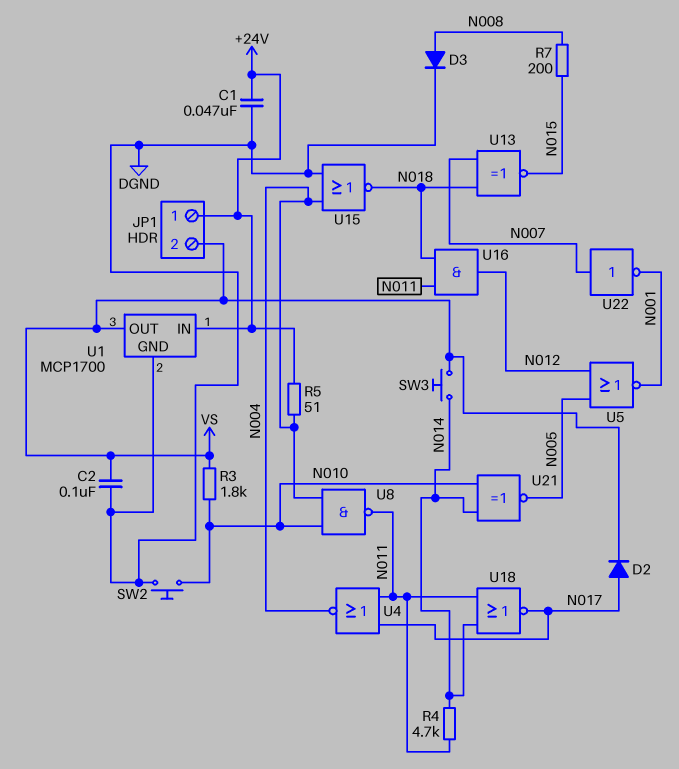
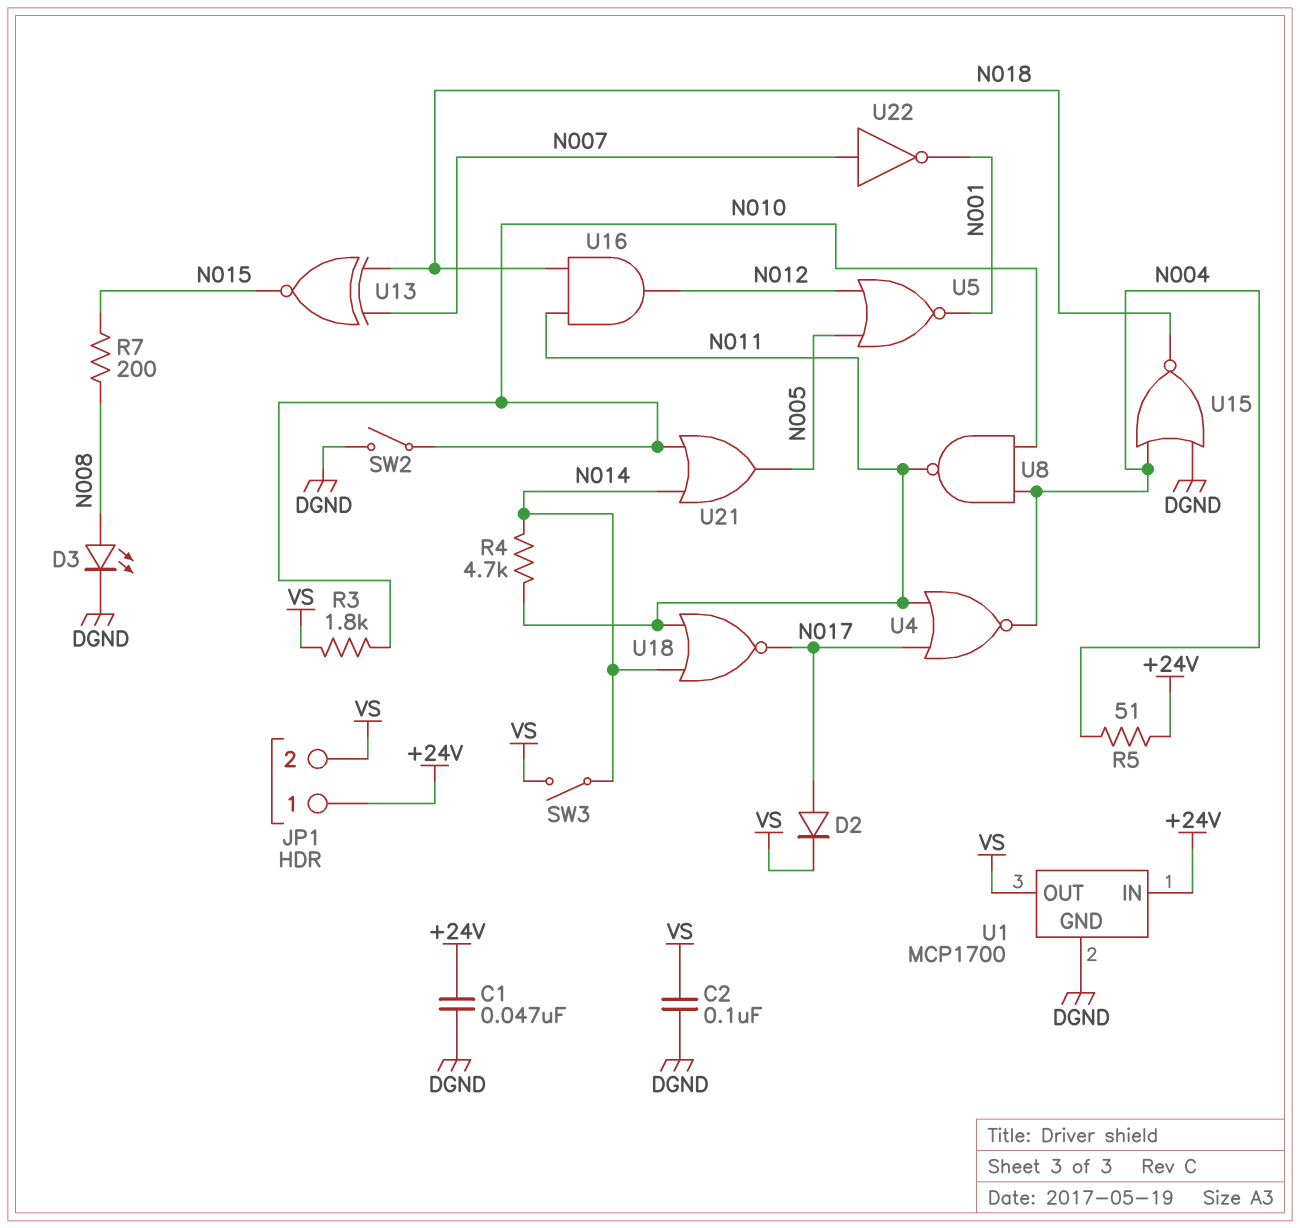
D3: diode (A N008, K DGND) -> LED (A N008, K DGND)
SW2: button (DGND, N010) -> switch (DGND, N010)
SW3: button (N014, VS) -> switch (N014, VS)
U21: XNOR (in N010, in N014, out N005) -> OR (in N010, in N014, out N005)

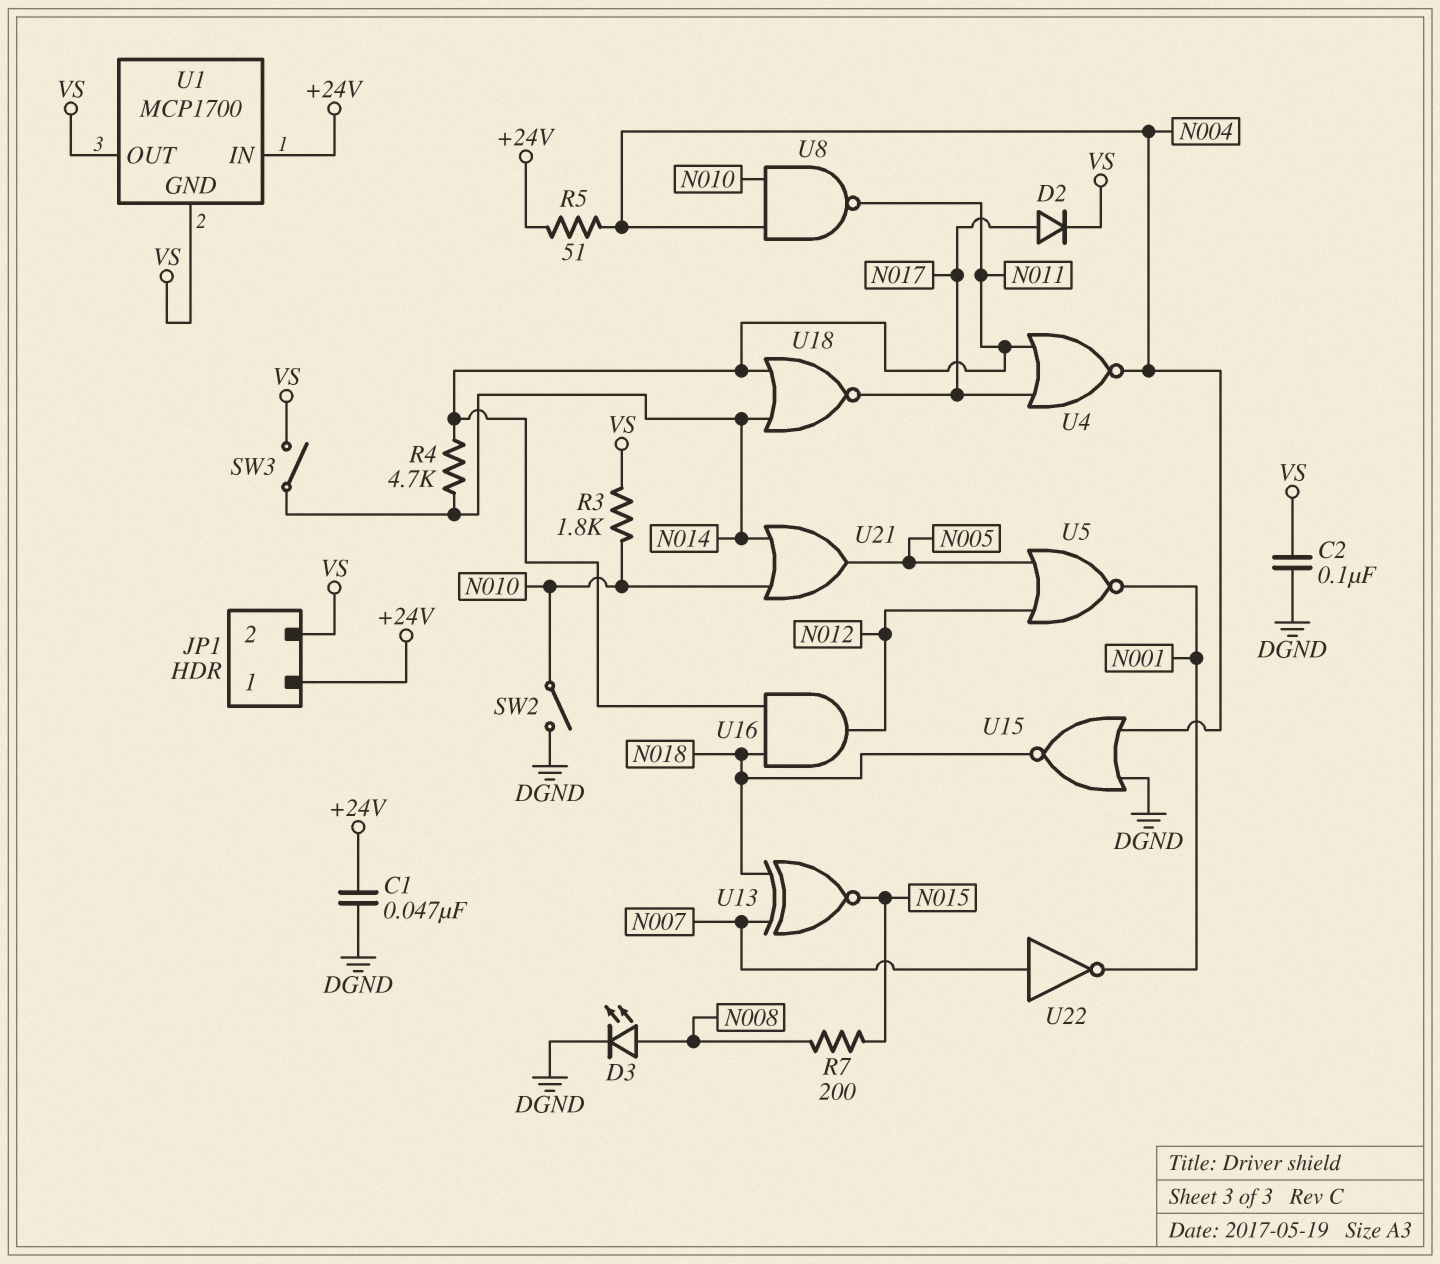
U1 pin GND: DGND -> VS

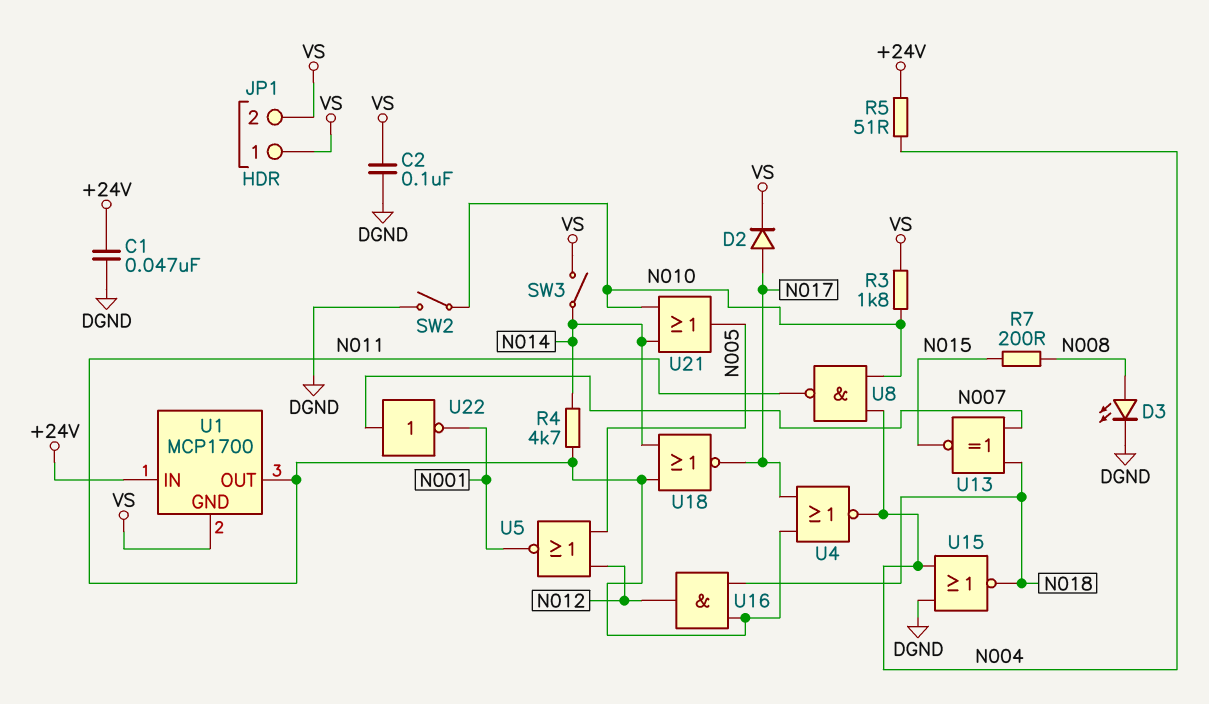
JP1 pin 1: +24V -> VS
U1 pin OUT: VS -> N011

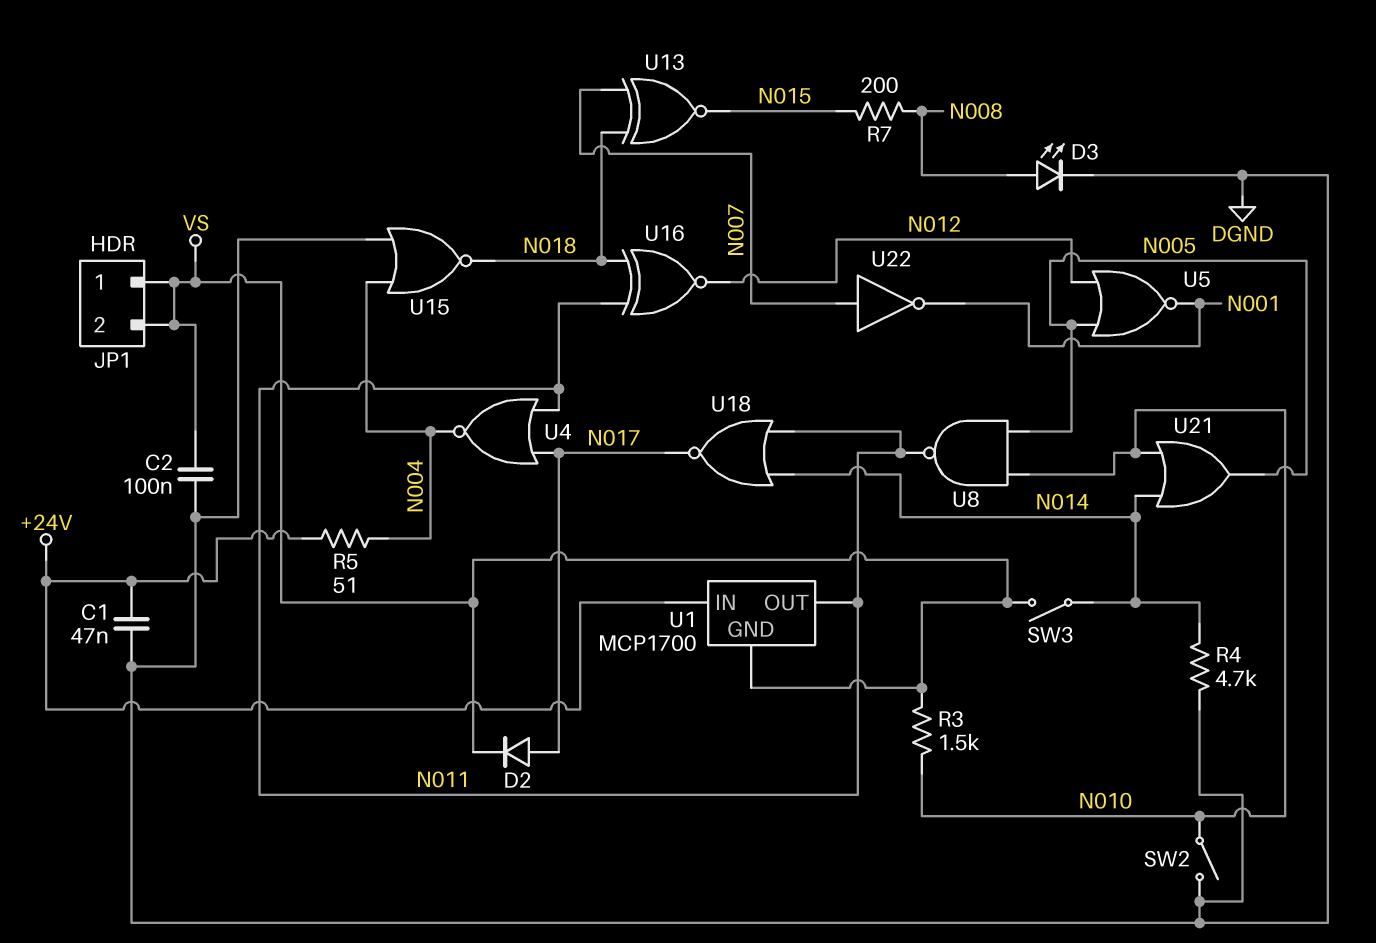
R3: 1.8k (N010, VS) -> 1.5k (N010, VS)
R4: 4.7k (N011, N014) -> 4.7k (DGND, N014)
U8: NAND (in N004, in N010, out N011) -> NAND (in N005, in N010, out N011)
U16: AND (in N011, in N018, out N012) -> XNOR (in N011, in N018, out N012)

